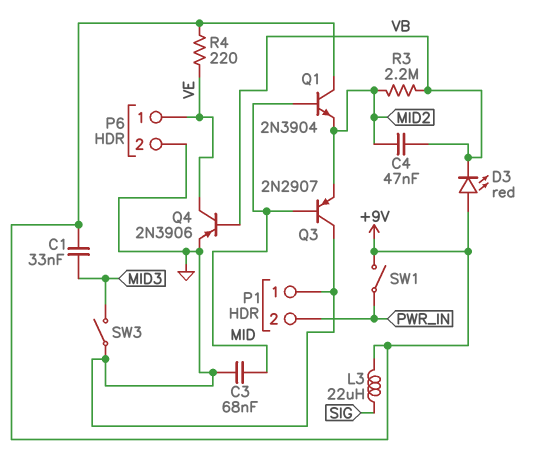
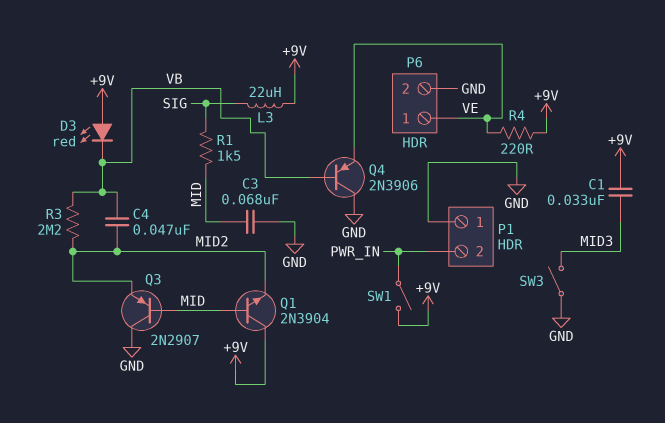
Q4: PNP 2N3906 (B VB, C VE, E GND) -> PNP 2N3906 (B VB, C GND, E VE)
R1: none -> 1.5k (MID, SIG)

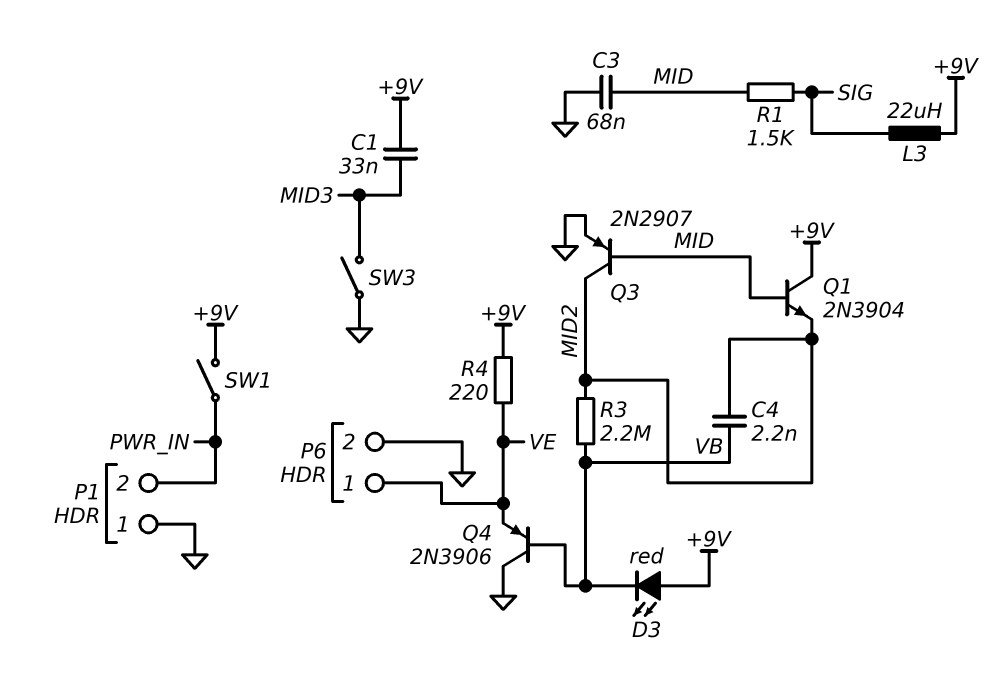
C4: 47nF (MID2, VB) -> 2.2nF (MID2, VB)
Q3: PNP 2N2907 (B MID, C GND, E MID2) -> PNP 2N2907 (B MID, C MID2, E GND)

